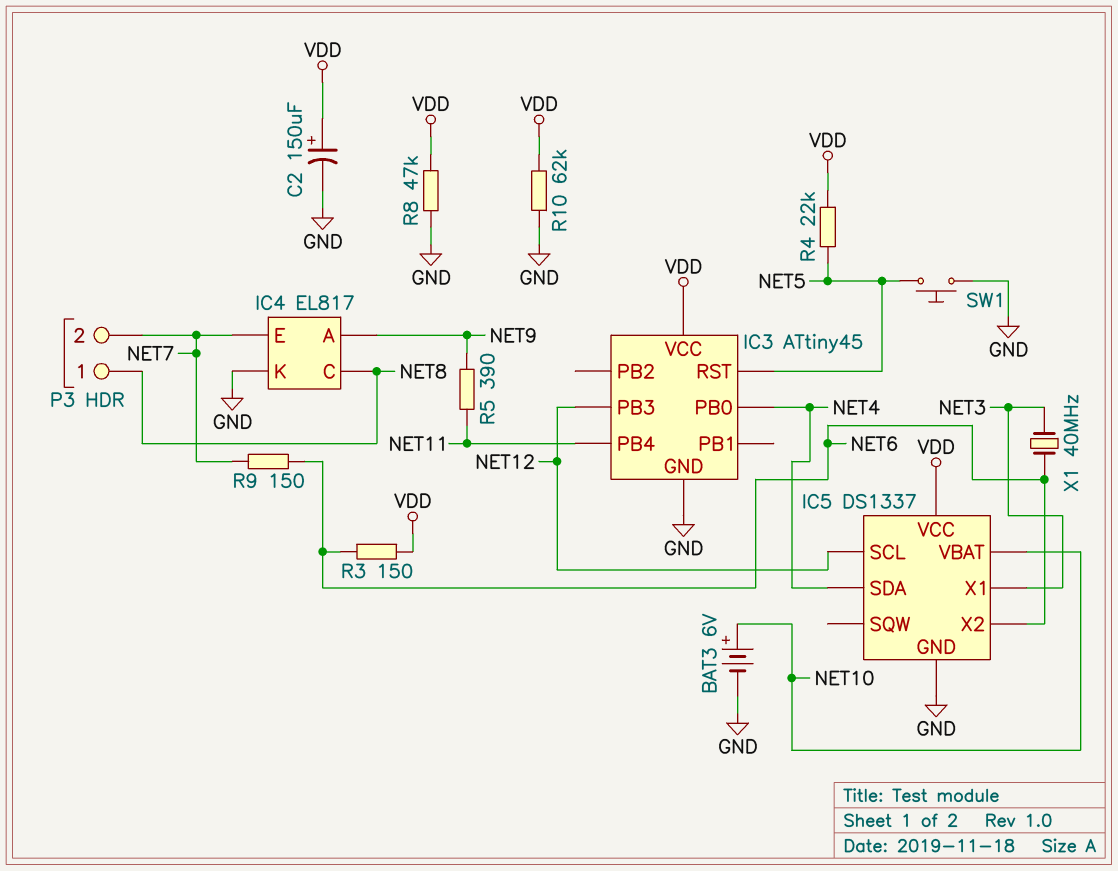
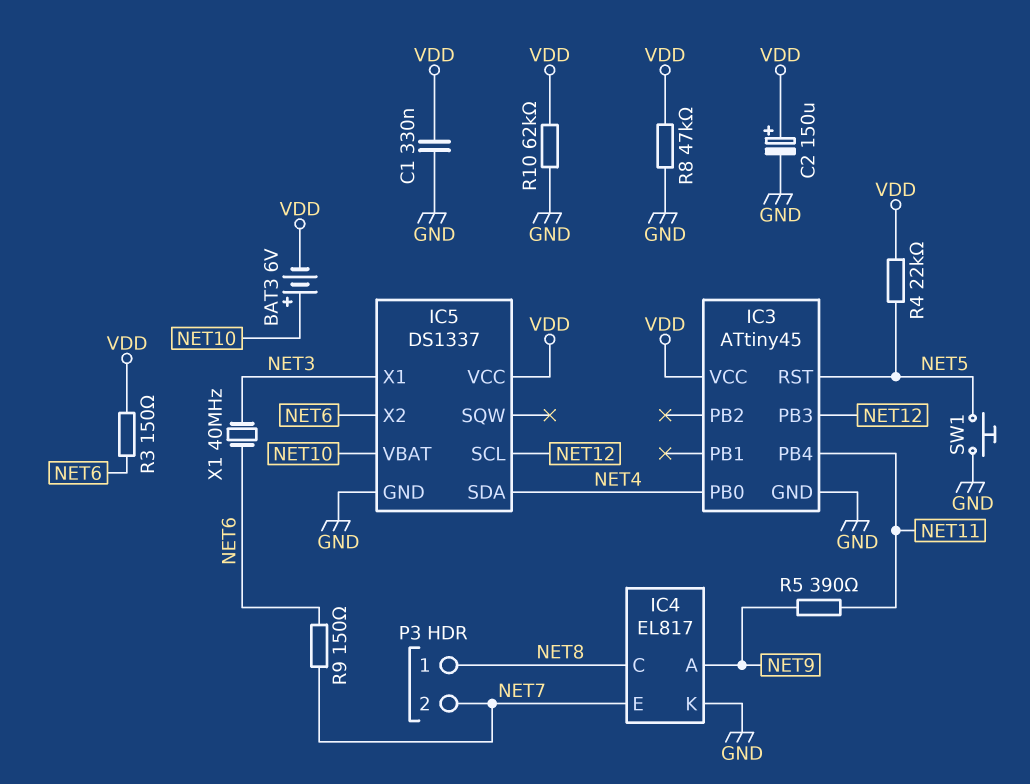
BAT3: 6V (plus NET10, minus GND) -> 6V (plus NET10, minus VDD)
C1: none -> 330nF (GND, VDD)

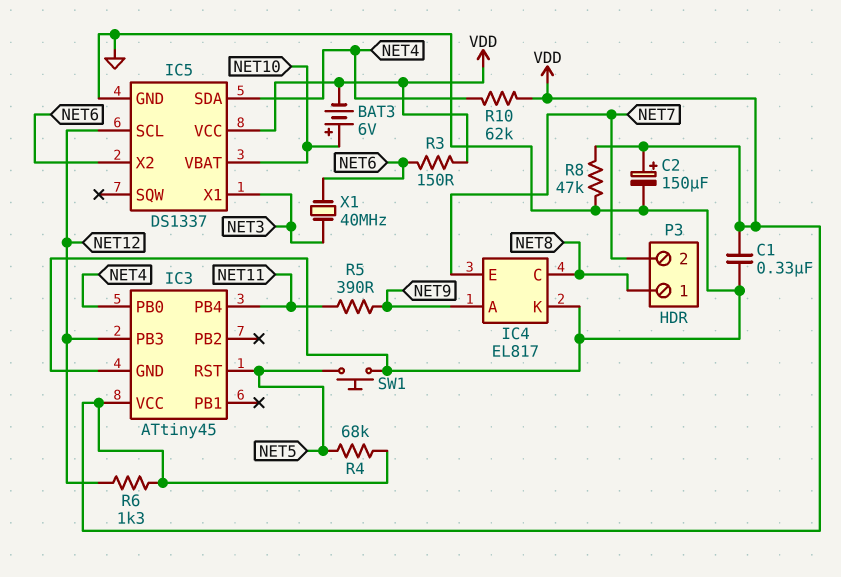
R4: 22k (NET5, VDD) -> 68k (NET5, VDD)
R6: none -> 1.3k (NET12, VDD)
R9: 150 (NET6, NET7) -> none
R10: 62k (GND, VDD) -> 62k (NET4, VDD)

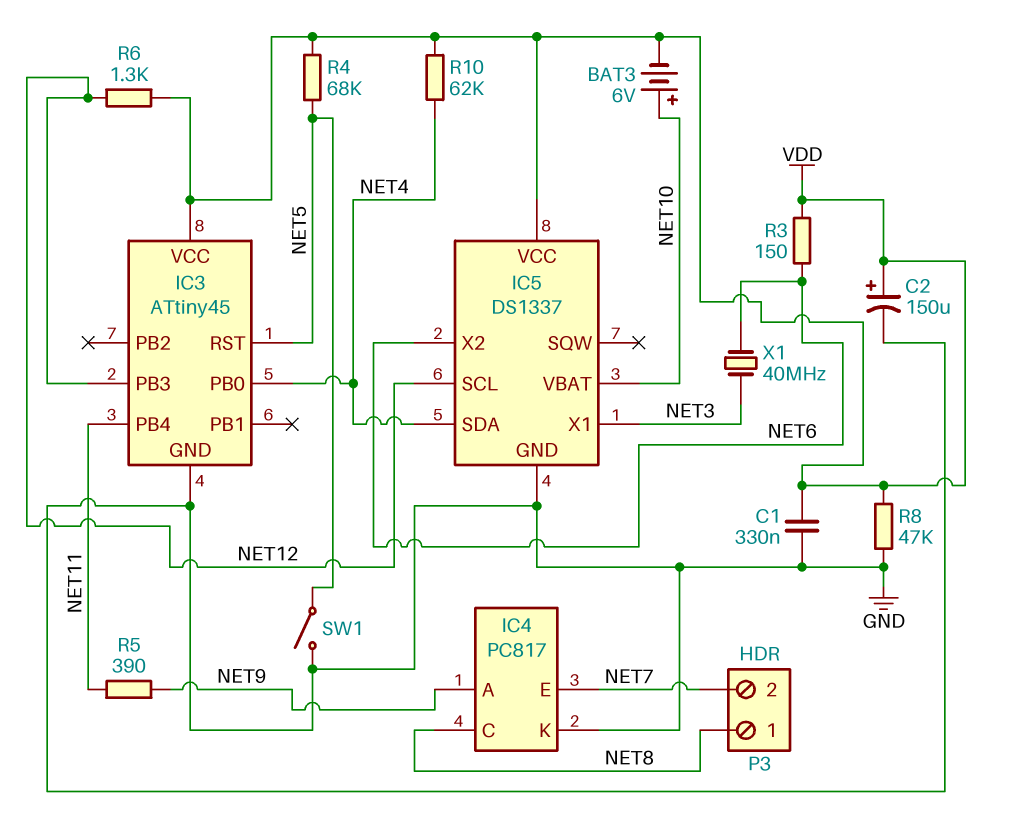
IC4: EL817 -> PC817
SW1: button (GND, NET5) -> switch (GND, NET5)

